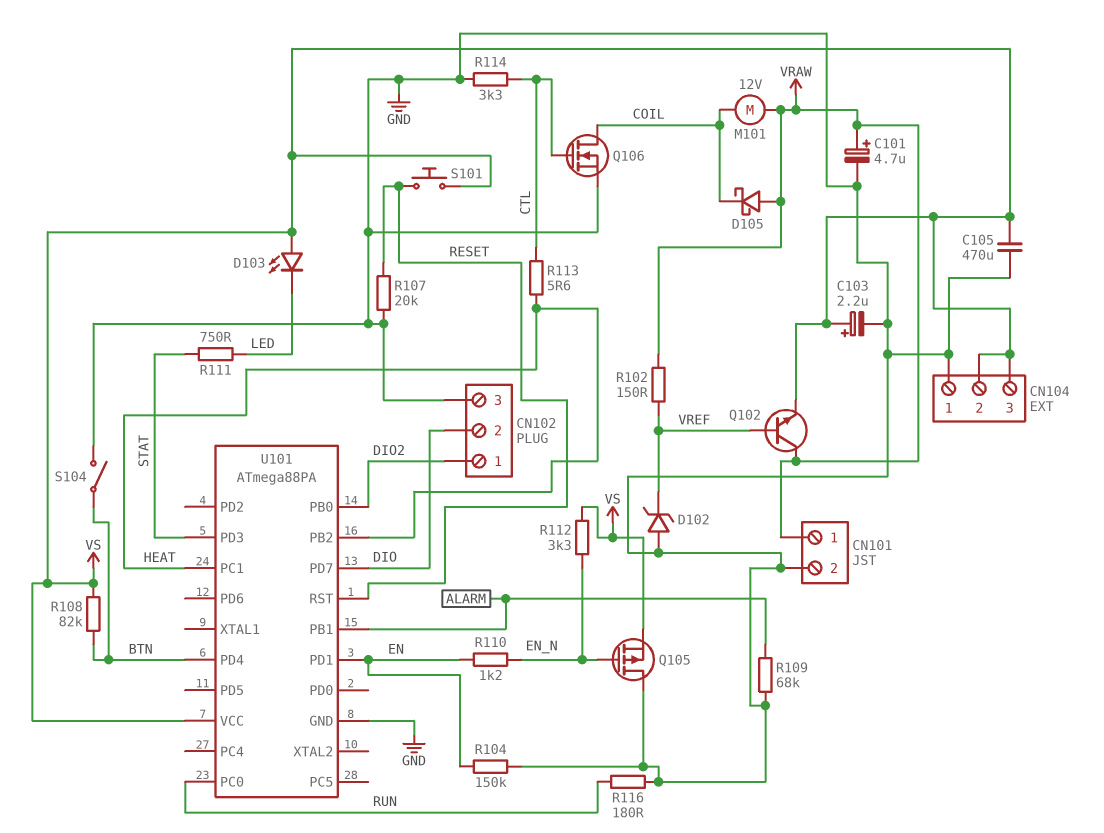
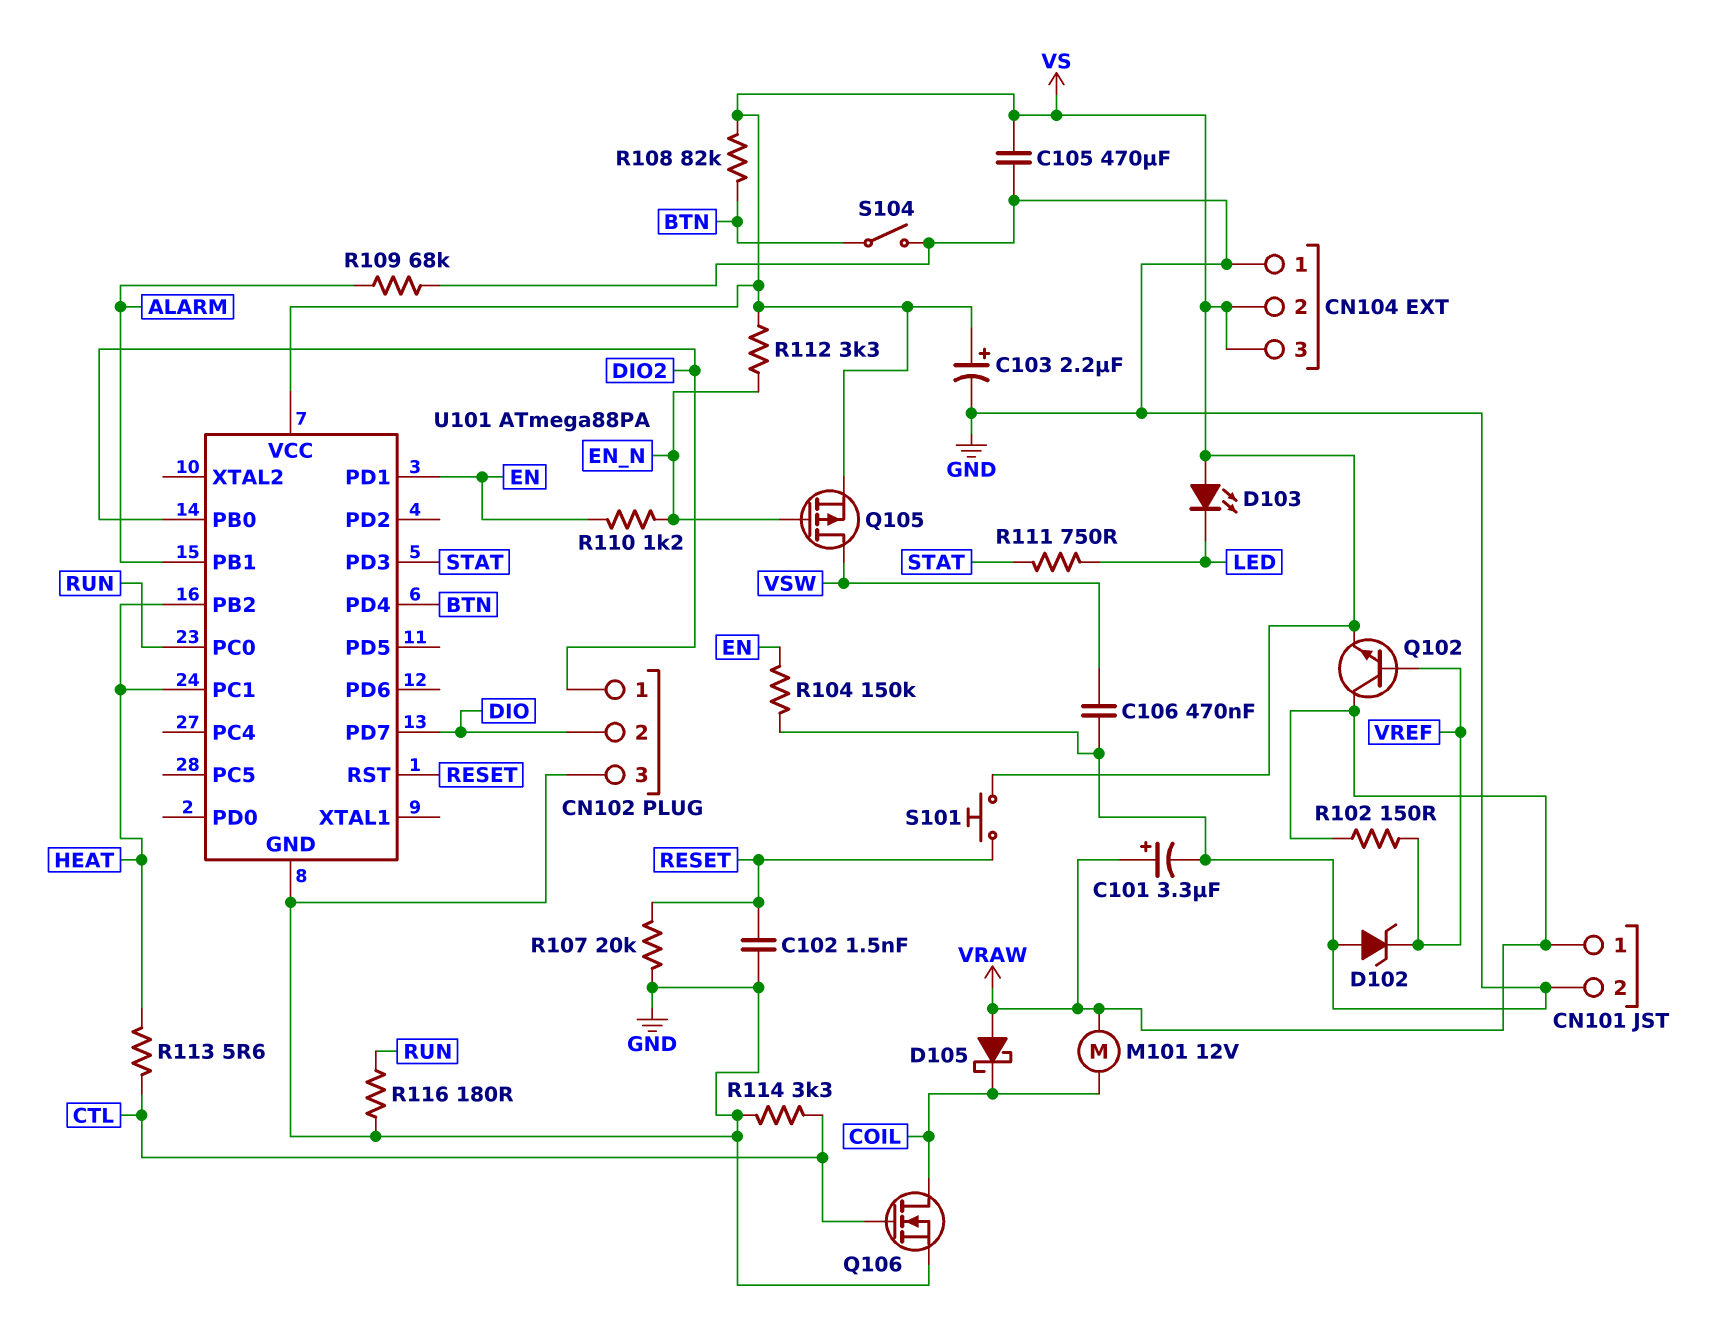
C101: 4.7uF (plus VRAW, minus GND) -> 3.3uF (plus VRAW, minus GND)
C102: none -> 1.5nF (GND, RESET)
C106: none -> 470nF (GND, VSW)
Q105: PMOS (G EN_N, D GND, S VS) -> PMOS (G EN_N, D VSW, S VS)

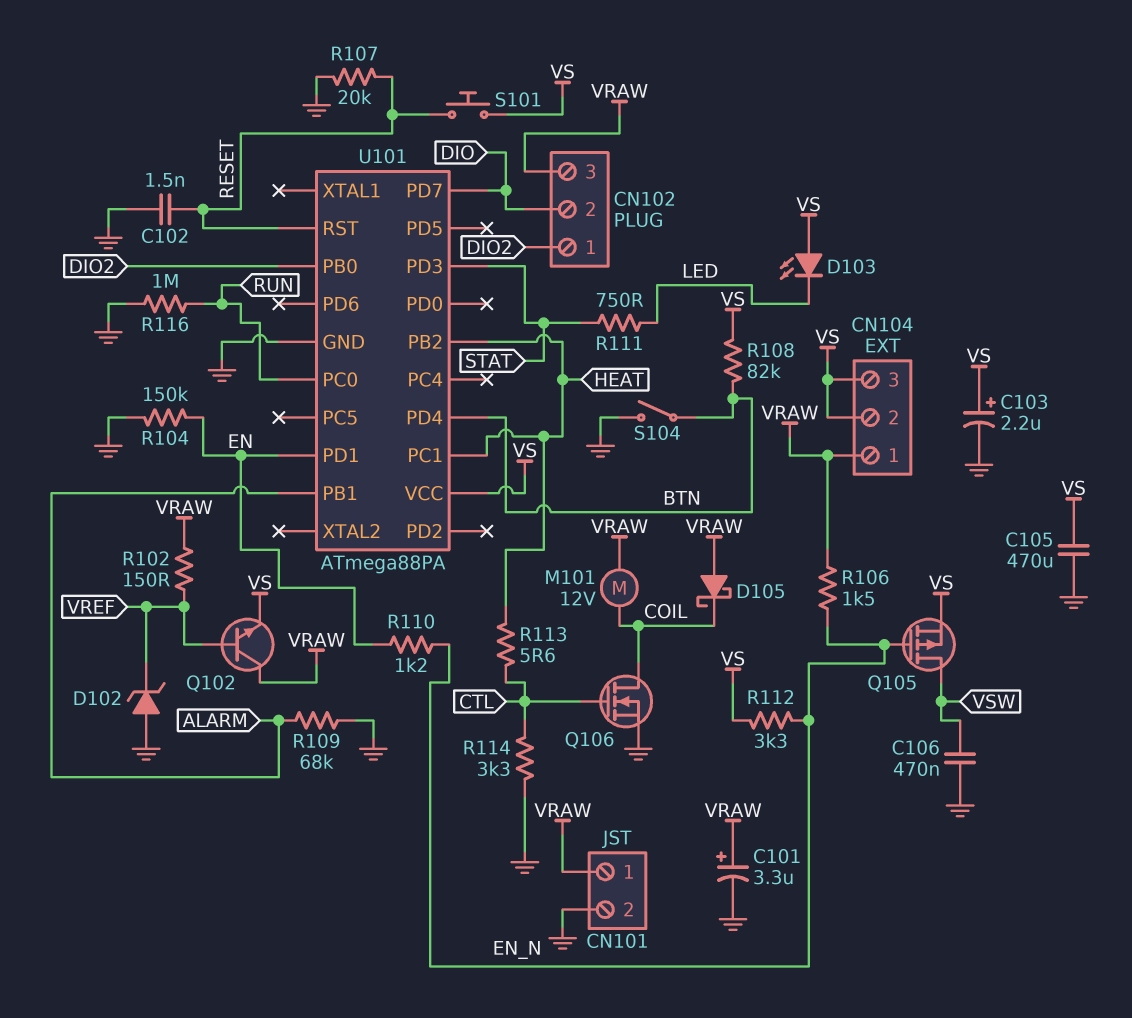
CN102 pin 3: GND -> VRAW
CN104 pin 1: GND -> VRAW
R106: none -> 1.5k (EN_N, VRAW)
R116: 180 (GND, RUN) -> 1M (GND, RUN)

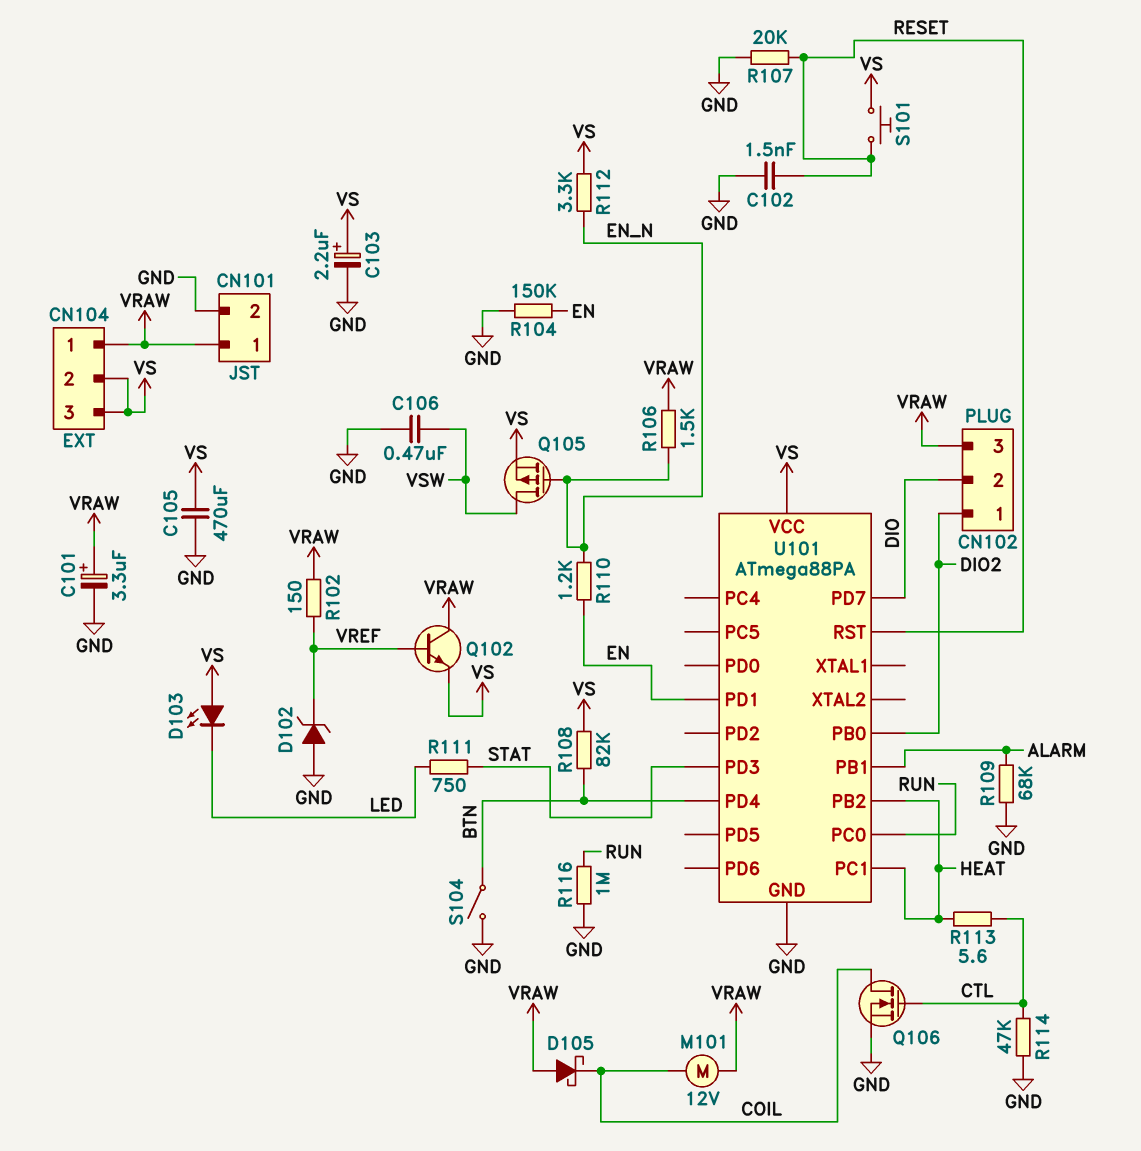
R114: 3.3k (CTL, GND) -> 47k (CTL, GND)

